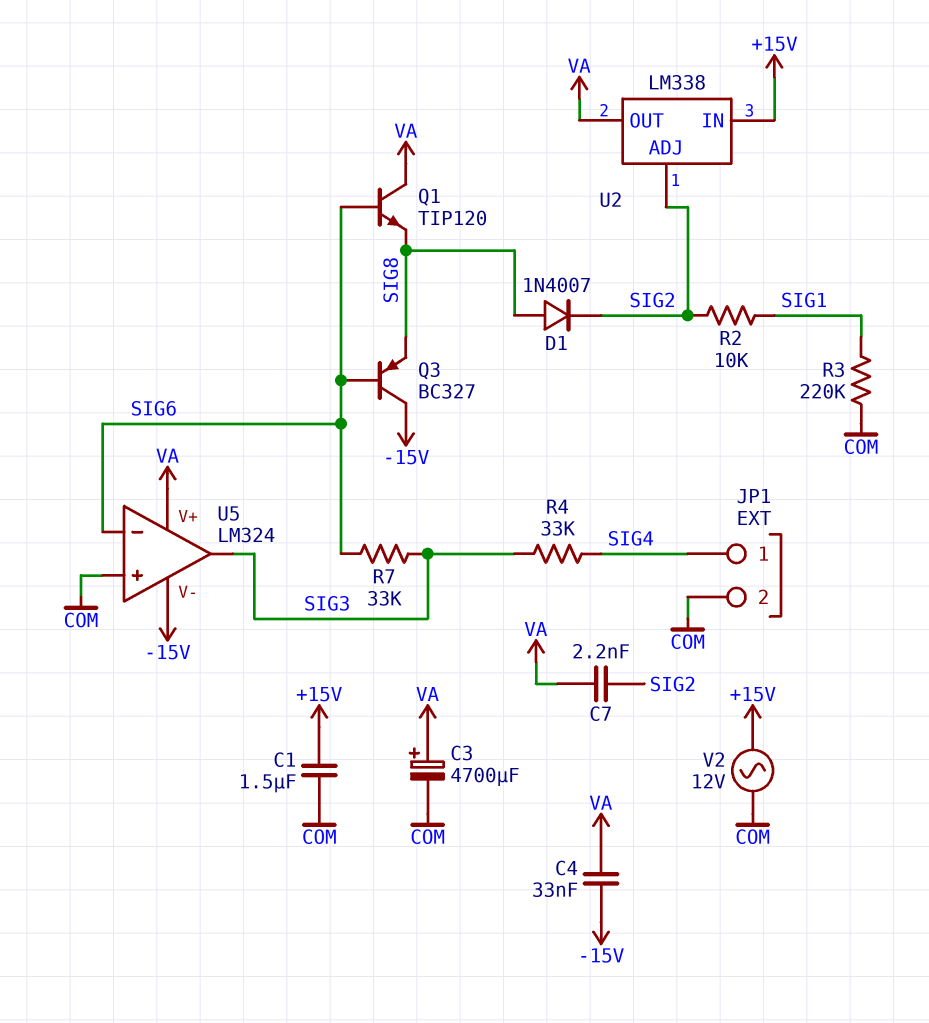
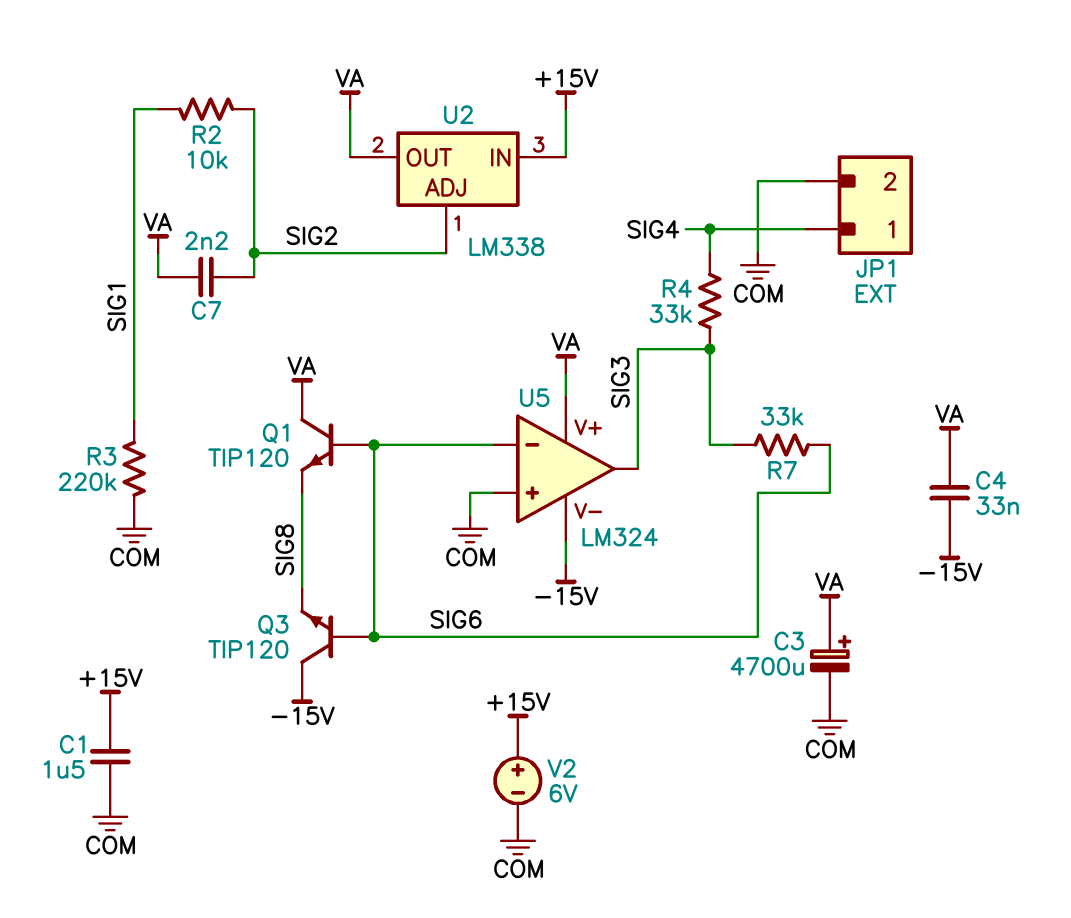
D1: diode 1N4007 (A SIG8, K SIG2) -> none
Q3: PNP BC327 (B SIG6, C -15V, E SIG8) -> NPN TIP120 (B SIG6, C -15V, E SIG8)
V2: AC 12V (+15V, COM) -> 6V (plus +15V, minus COM)

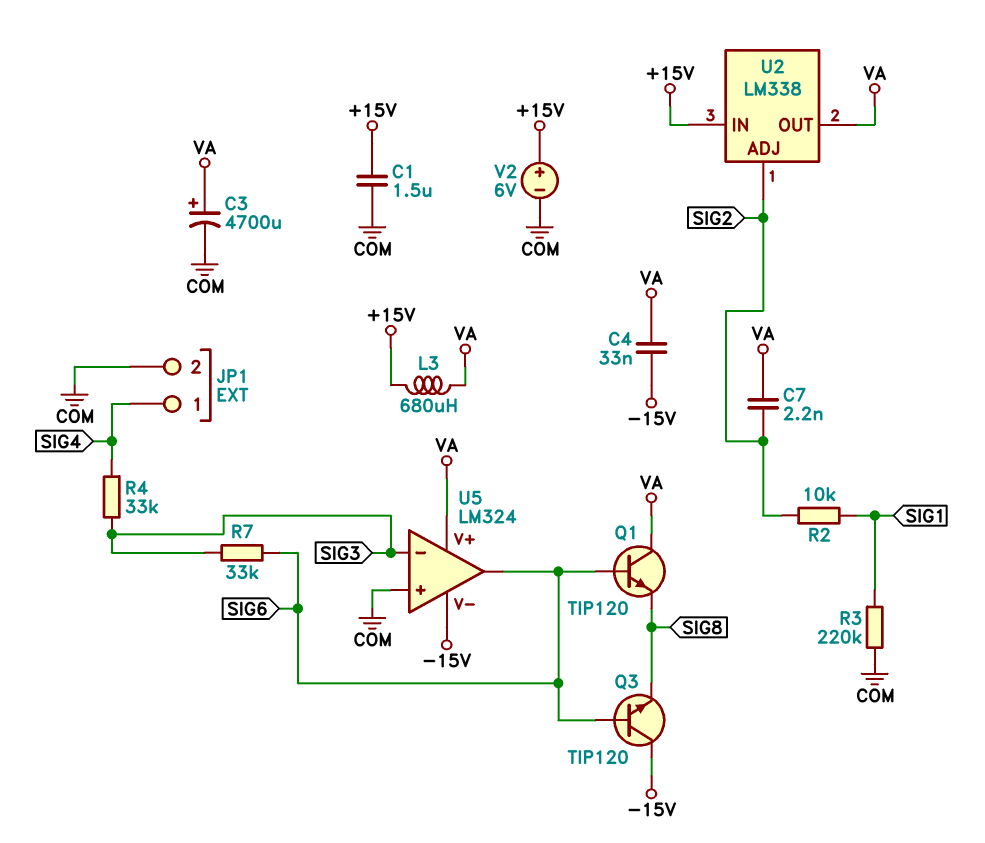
L3: none -> 680uH (+15V, VA)
U5 pin in-: SIG6 -> SIG3
U5 pin out: SIG3 -> SIG6

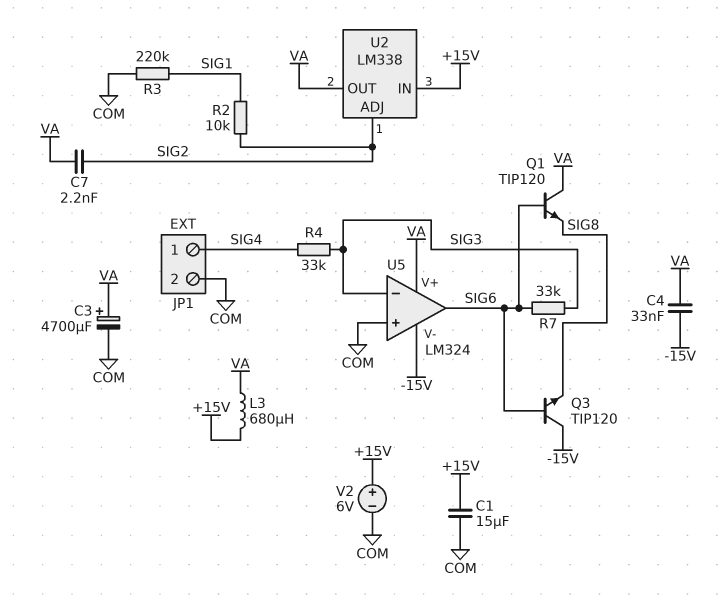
C1: 1.5uF (+15V, COM) -> 15uF (+15V, COM)

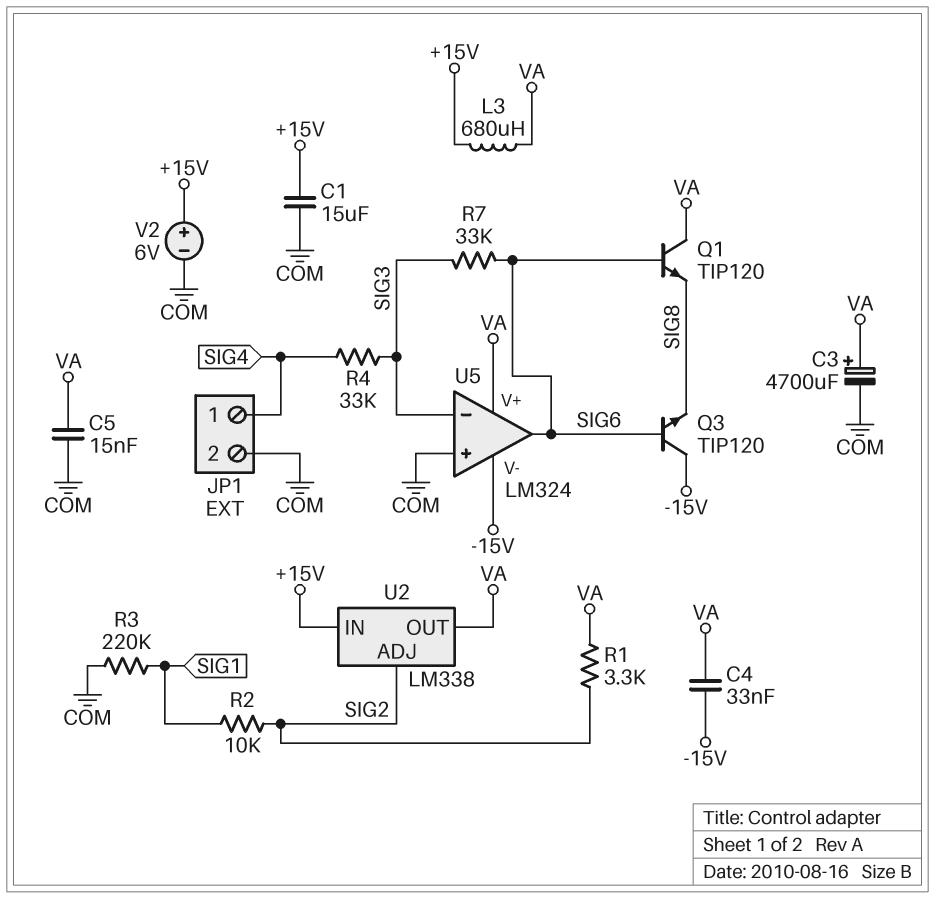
C5: none -> 15nF (COM, VA)
C7: 2.2nF (SIG2, VA) -> none
R1: none -> 3.3k (SIG2, VA)

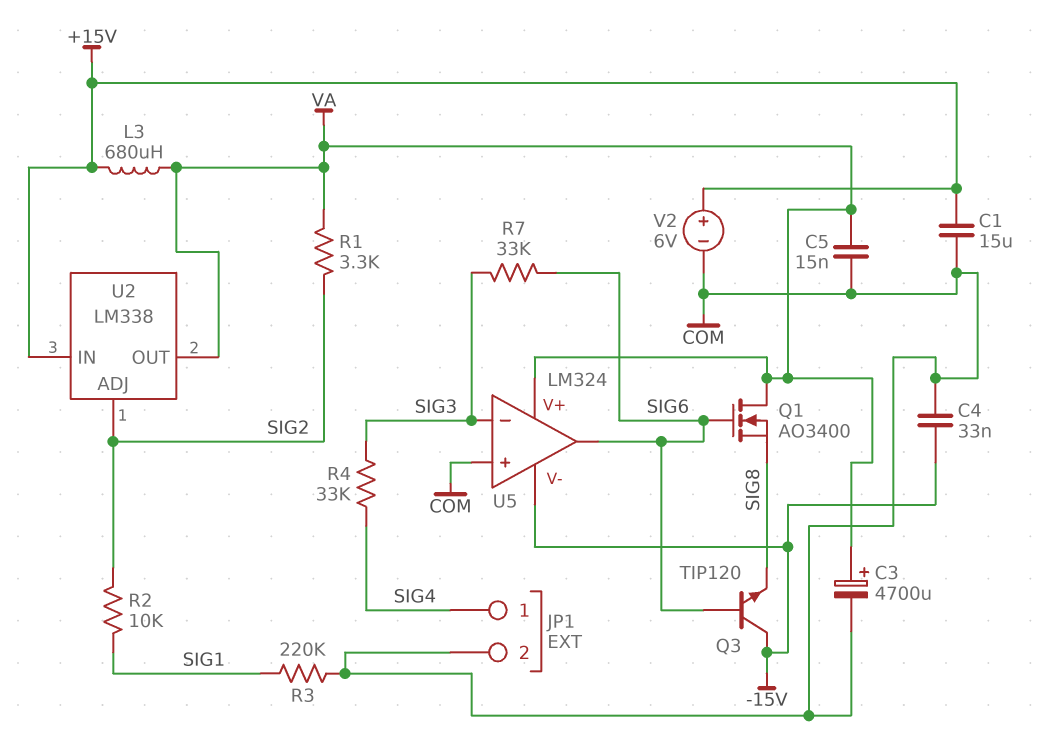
C4: 33nF (-15V, VA) -> 33nF (-15V, COM)
Q1: NPN TIP120 (B SIG6, C VA, E SIG8) -> NMOS AO3400 (G SIG6, D VA, S SIG8)

